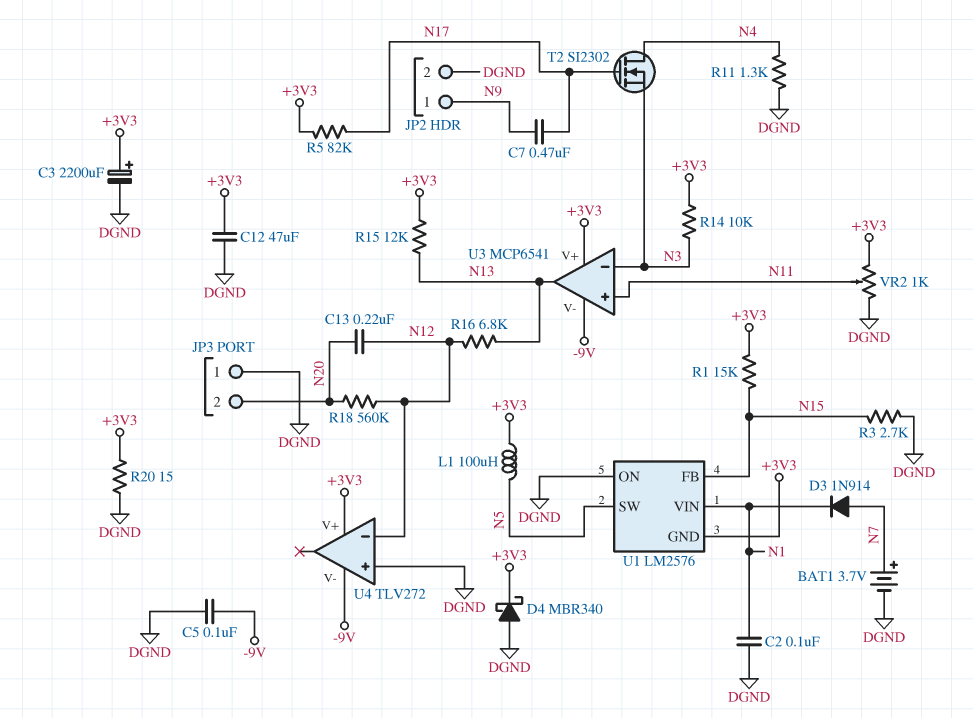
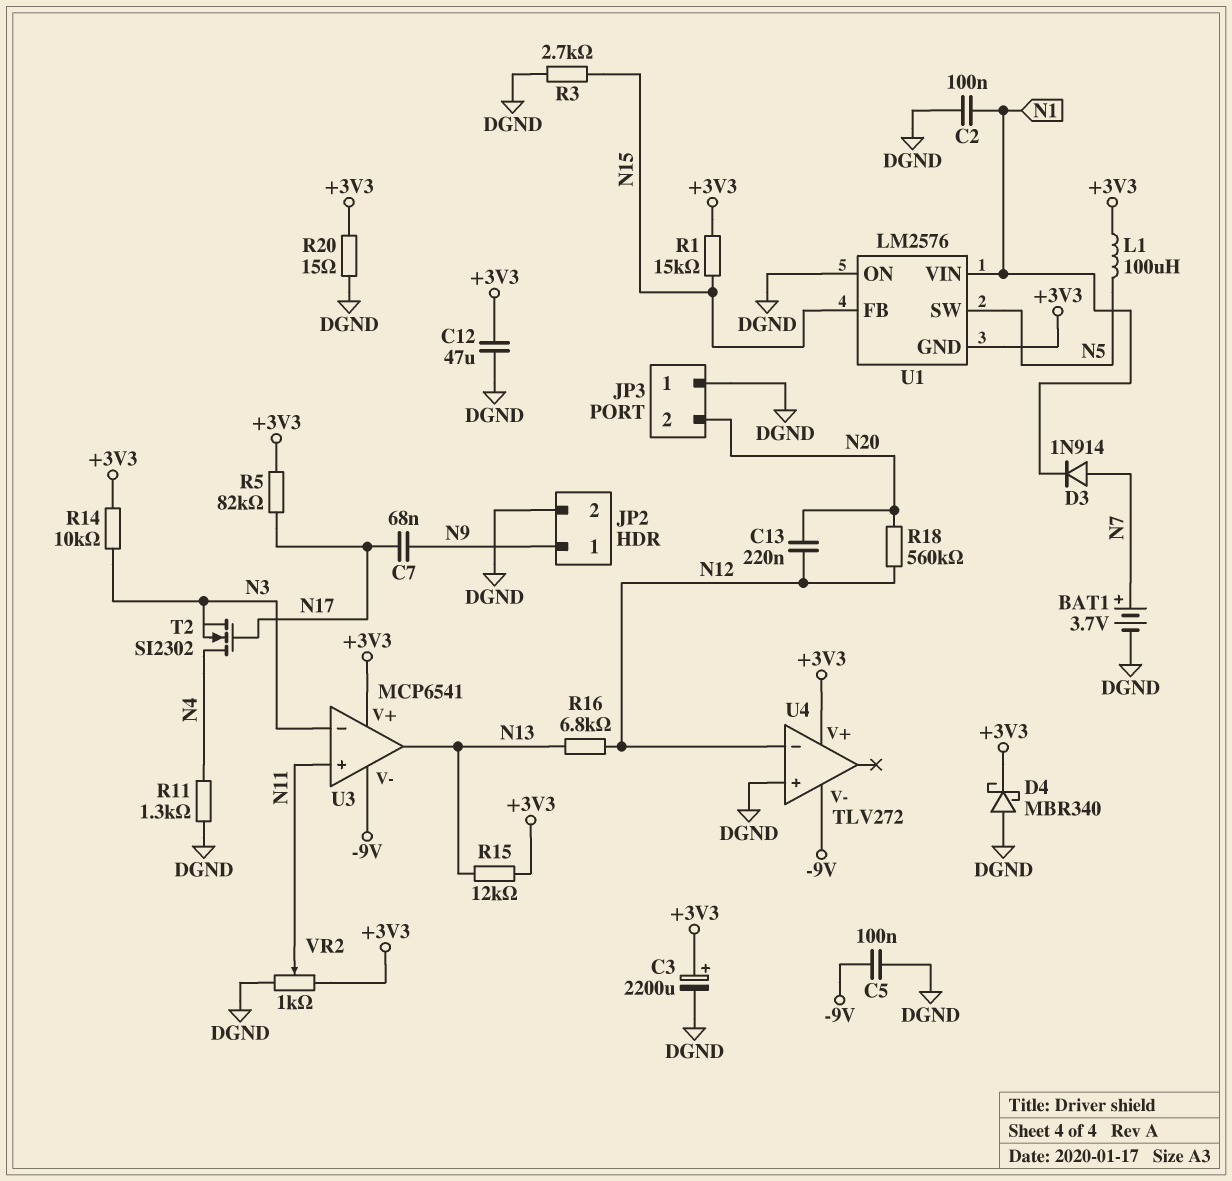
C7: 470nF (N9, N17) -> 68nF (N9, N17)

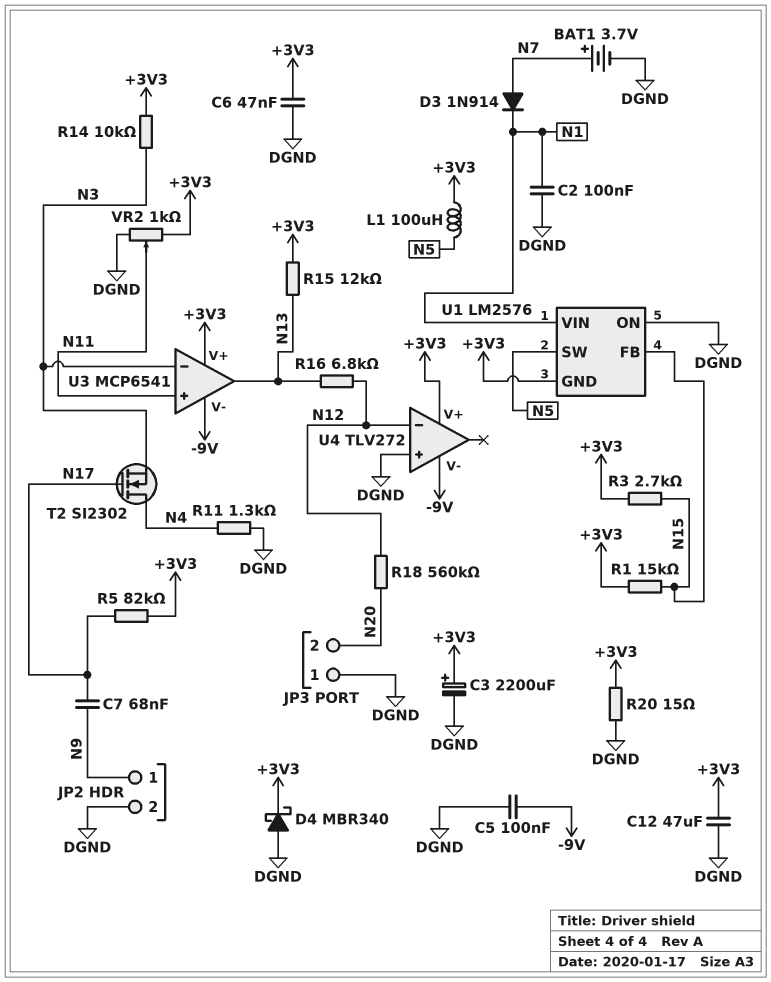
C6: none -> 47nF (+3V3, DGND)
C13: 220nF (N12, N20) -> none
R3: 2.7k (DGND, N15) -> 2.7k (+3V3, N15)

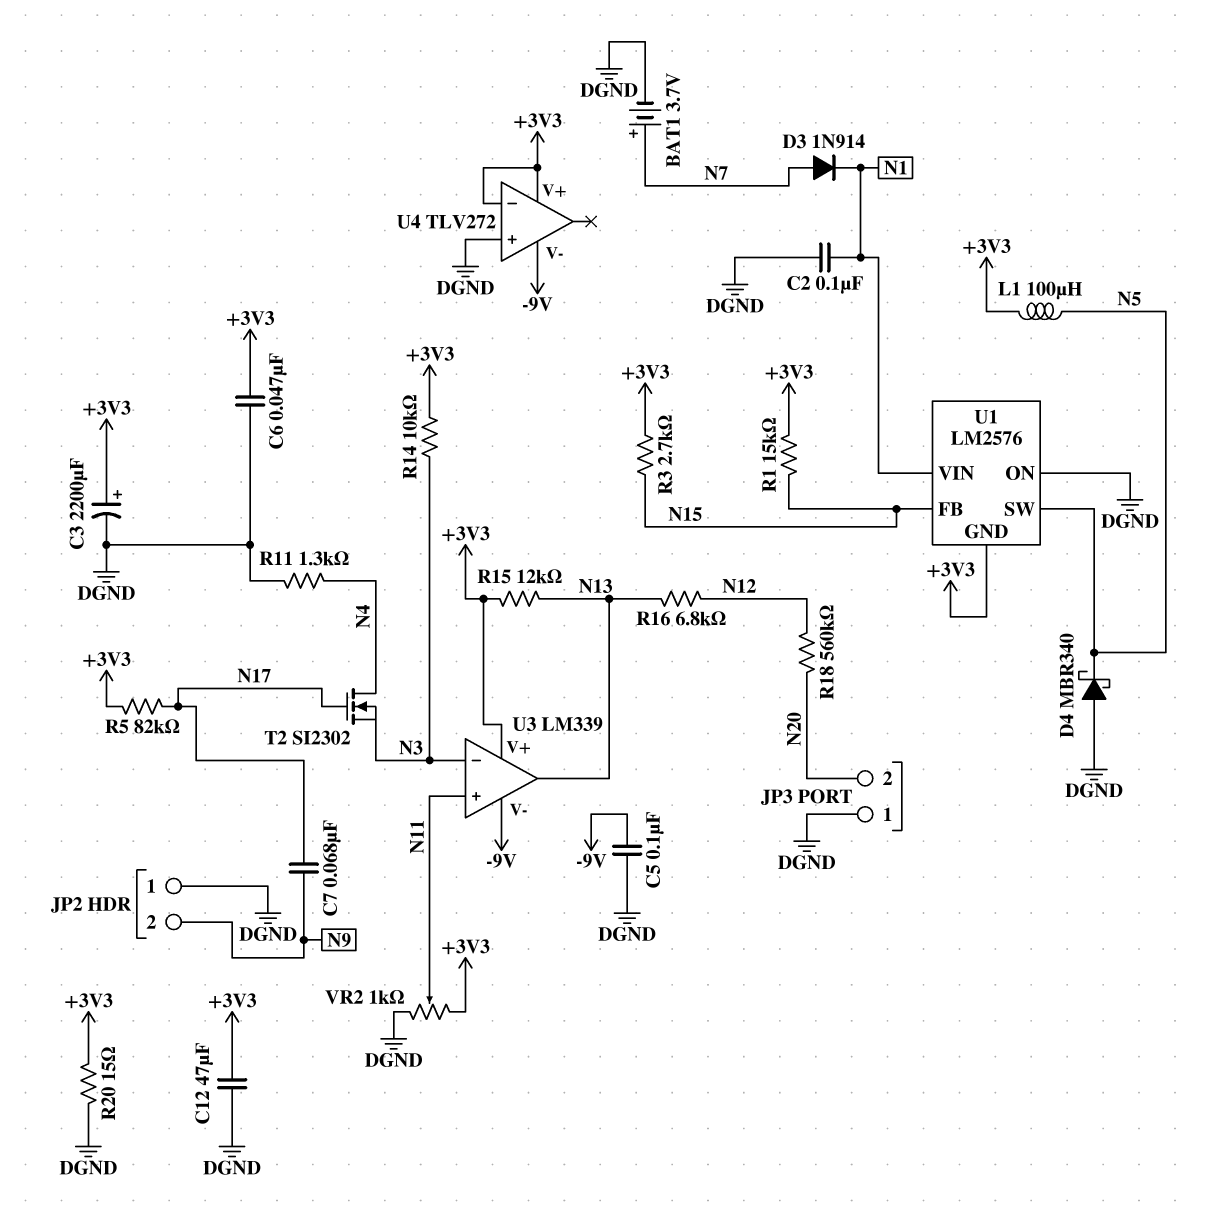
D4: schottky MBR340 (A DGND, K +3V3) -> schottky MBR340 (A DGND, K N5)
JP2 pin 1: N9 -> DGND
JP2 pin 2: DGND -> N9
U3: MCP6541 -> LM339
U4 pin in-: N12 -> +3V3

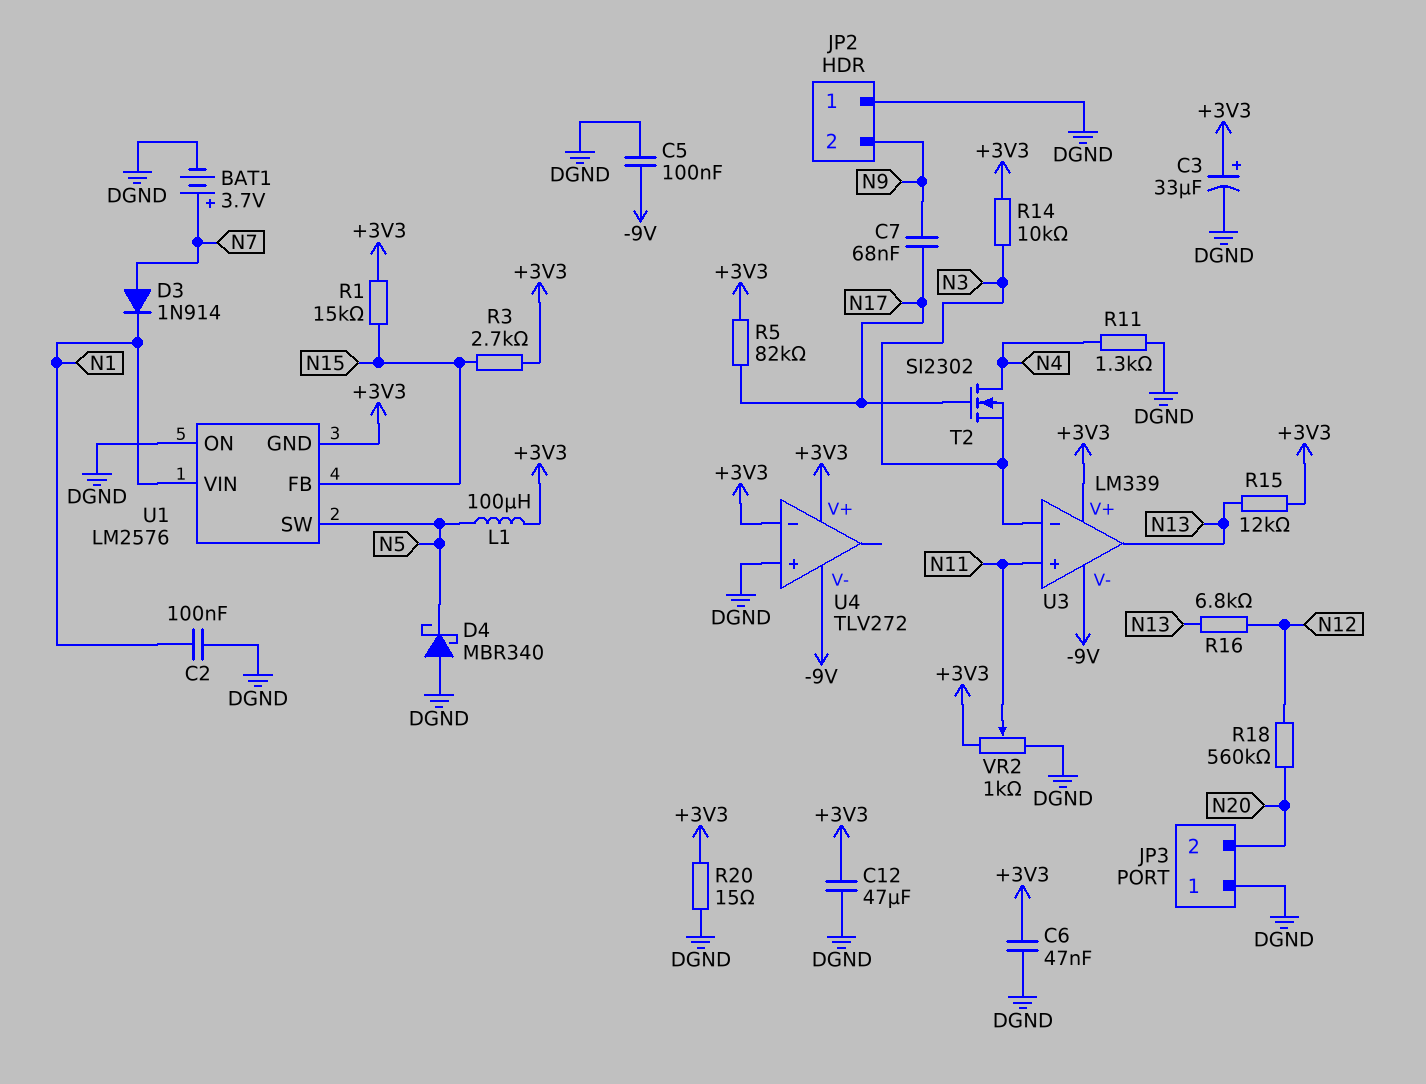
C3: 2200uF (plus +3V3, minus DGND) -> 33uF (plus +3V3, minus DGND)

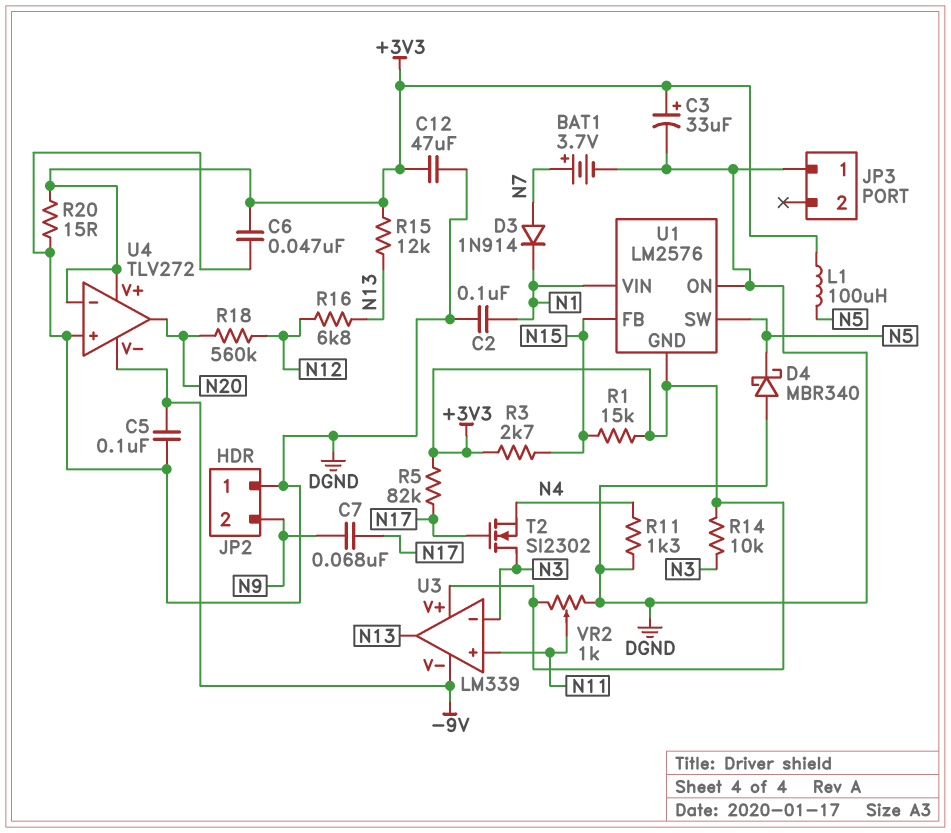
JP3 pin 2: N20 -> none
T2: NMOS SI2302 (G N17, D N4, S N3) -> NMOS SI2302 (G N17, D N3, S N4)
U4 pin out: none -> N20

